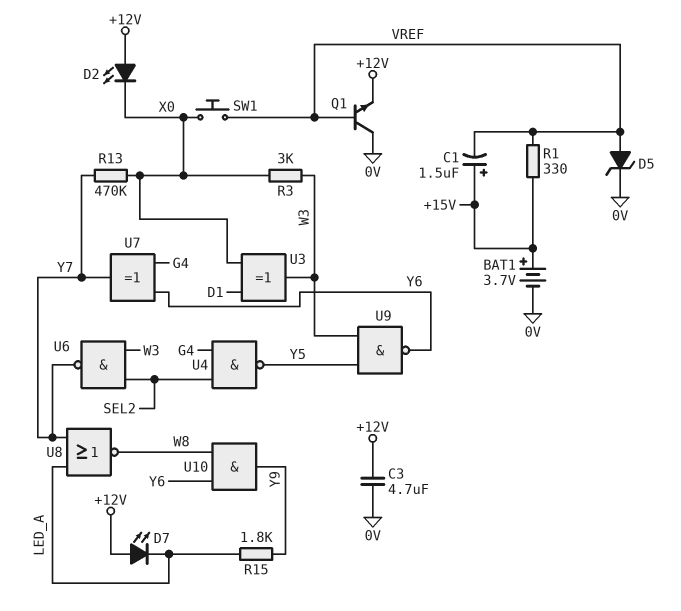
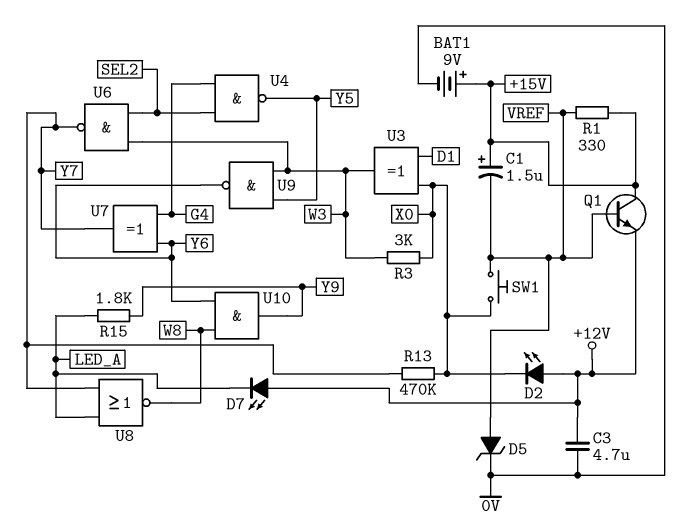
BAT1: 3.7V (plus +15V, minus 0V) -> 9V (plus +15V, minus 0V)
Q1: NPN (B VREF, C 0V, E +12V) -> NPN (B VREF, C +15V, E +12V)

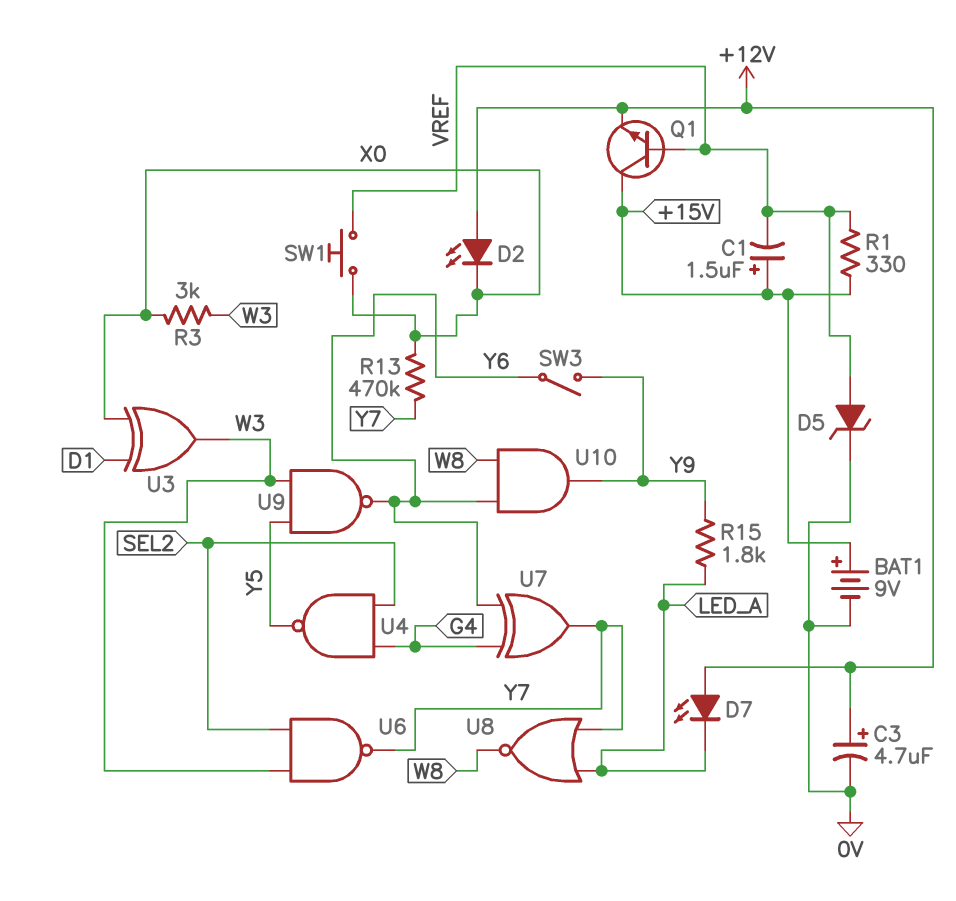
C3: 4.7uF (+12V, 0V) -> 4.7uF (plus +12V, minus 0V)
SW3: none -> switch (Y6, Y9)

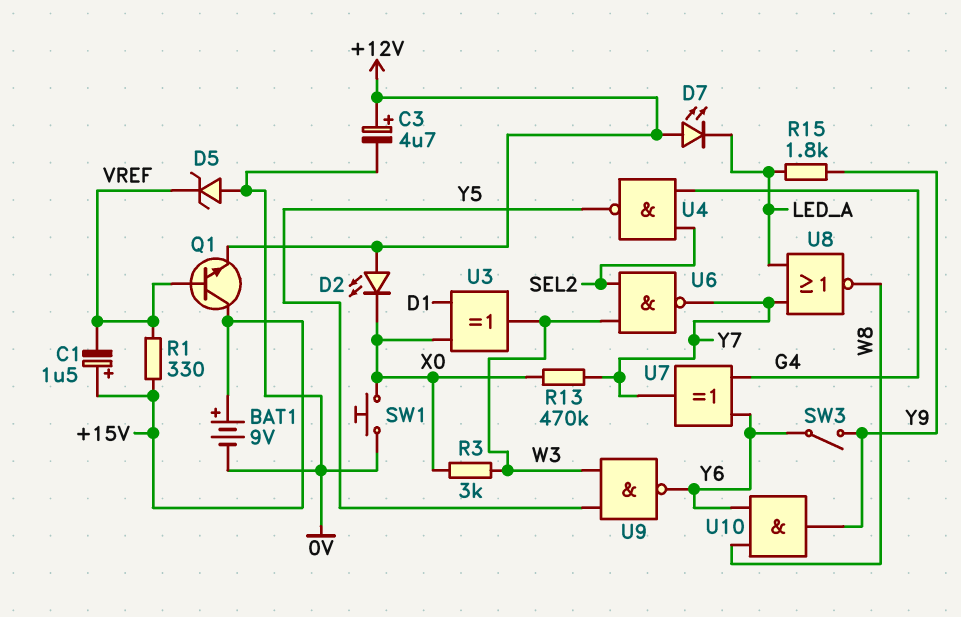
D5: zener (A VREF, K 0V) -> zener (A 0V, K VREF)
SW1: button (VREF, X0) -> button (0V, X0)

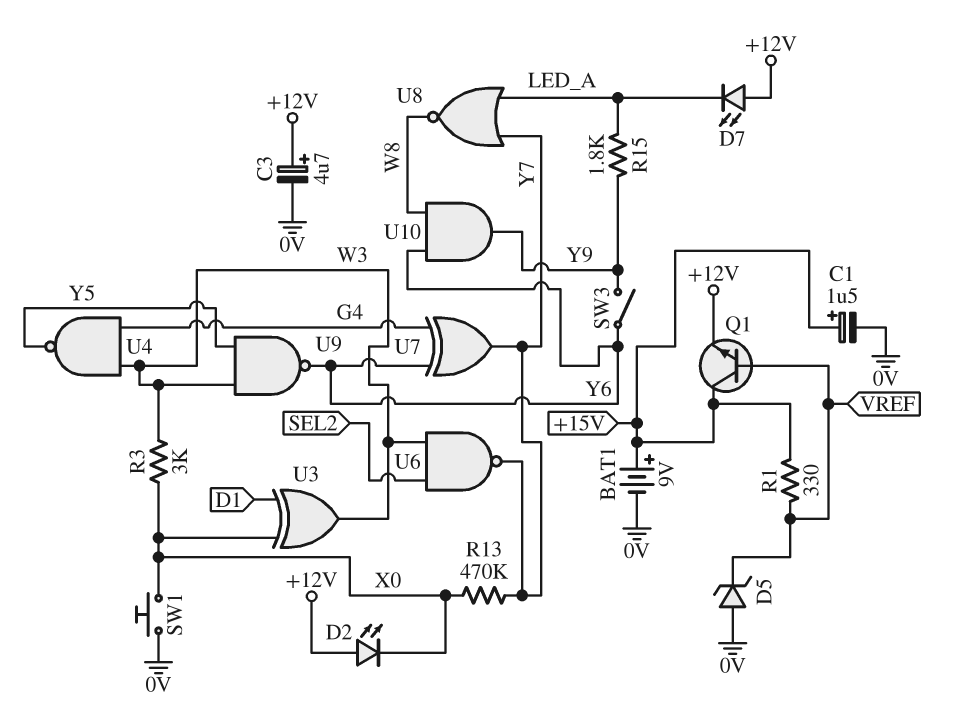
C1: 1.5uF (plus +15V, minus VREF) -> 1.5uF (plus +15V, minus 0V)
U4: NAND (in G4, in SEL2, out Y5) -> NAND (in G4, in W3, out Y5)

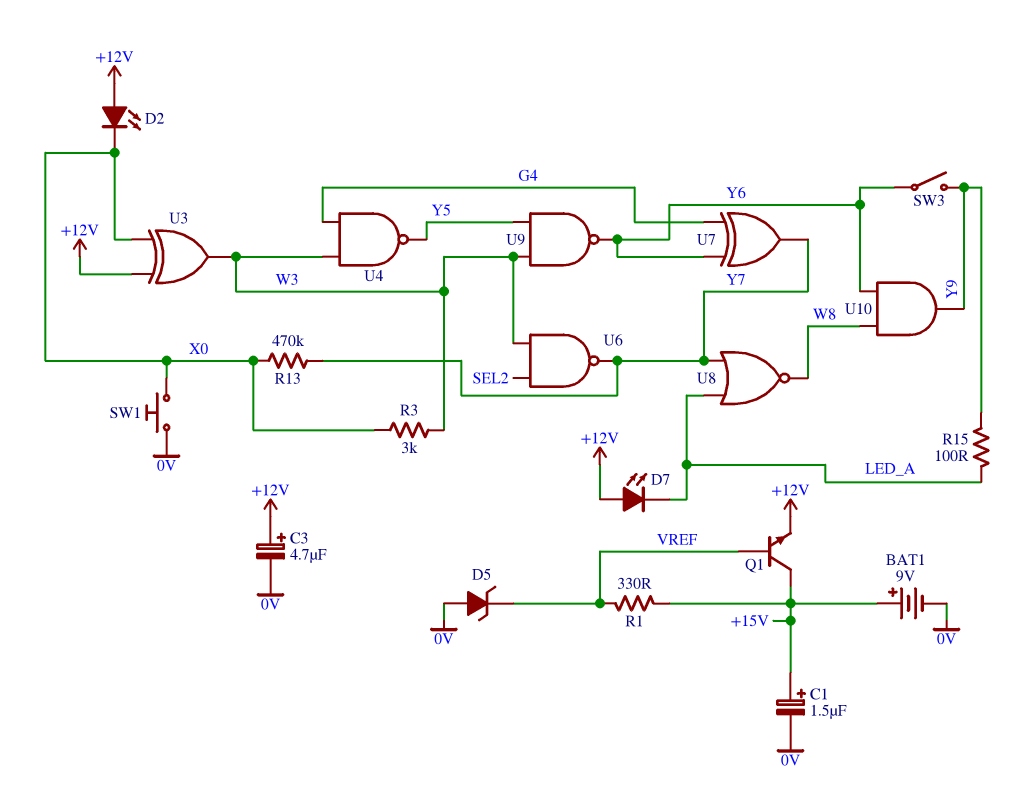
R15: 1.8k (LED_A, Y9) -> 100 (LED_A, Y9)
U3: XOR (in D1, in X0, out W3) -> XOR (in +12V, in X0, out W3)

